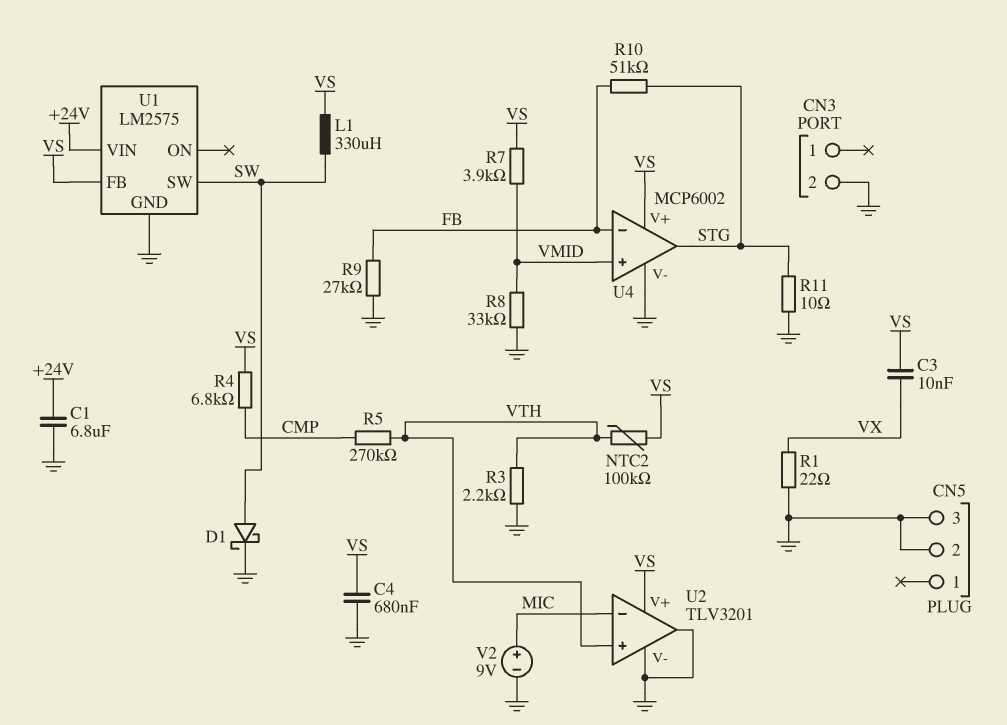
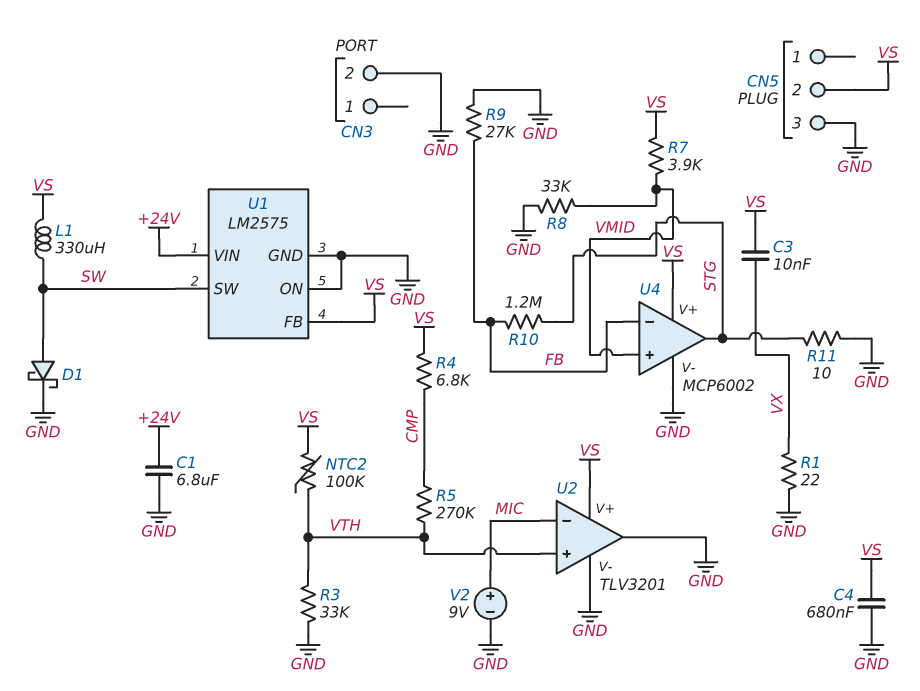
CN5 pin 2: GND -> VS
R3: 2.2k (GND, VTH) -> 33k (GND, VTH)
R10: 51k (FB, STG) -> 1.2M (FB, STG)
U1 pin ON: none -> GND

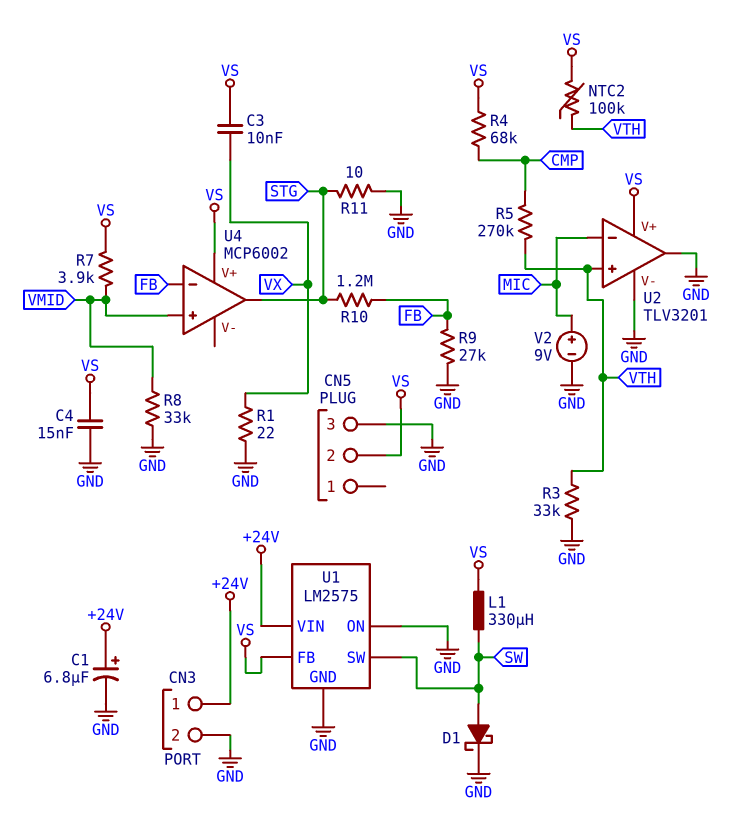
C1: 6.8uF (+24V, GND) -> 6.8uF (plus +24V, minus GND)
C4: 680nF (GND, VS) -> 15nF (GND, VS)
CN3 pin 1: none -> +24V
R4: 6.8k (CMP, VS) -> 68k (CMP, VS)
U4 pin V-: GND -> none

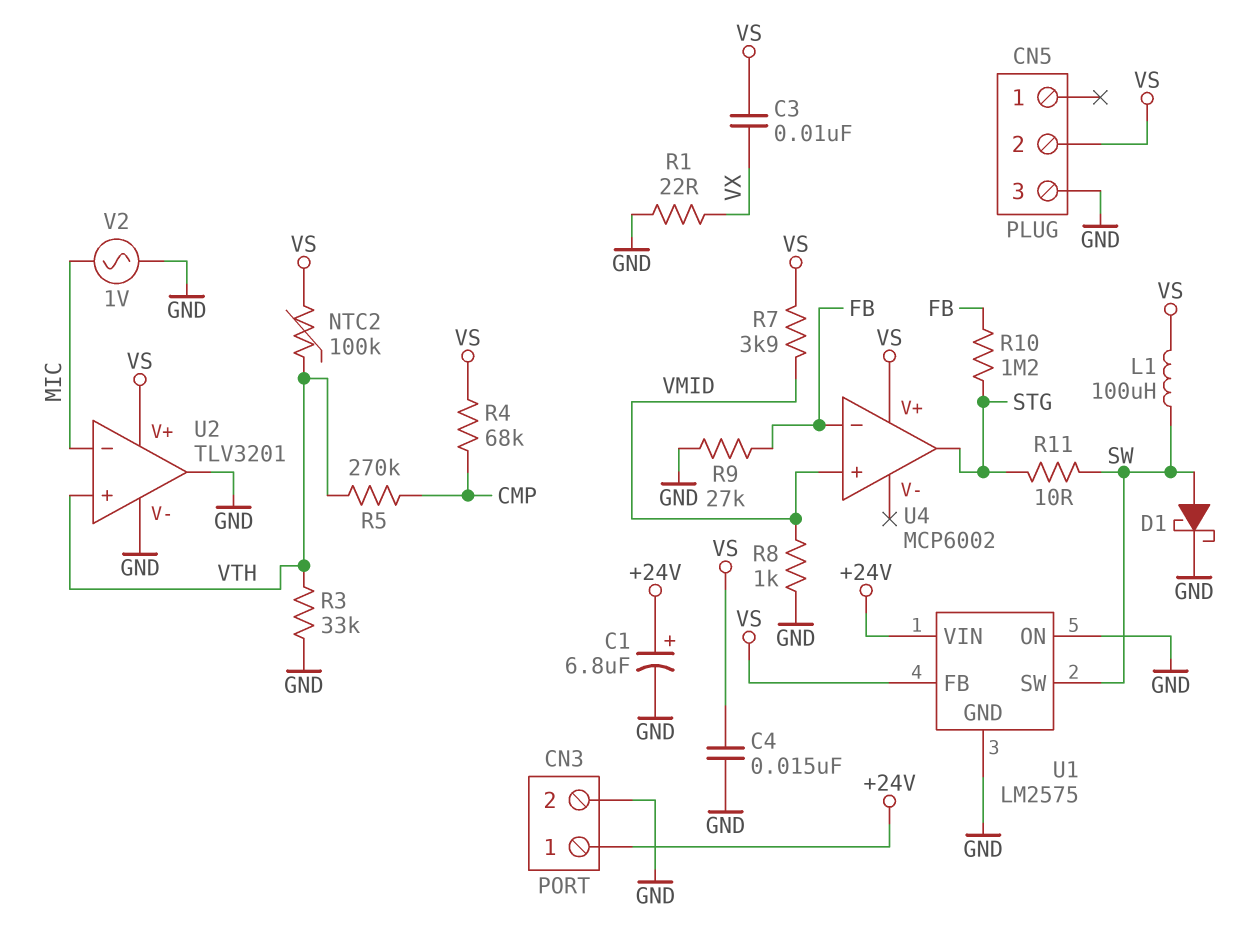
L1: 330uH (SW, VS) -> 100uH (SW, VS)
R8: 33k (GND, VMID) -> 1k (GND, VMID)
R11: 10 (GND, STG) -> 10 (STG, SW)
V2: 9V (plus MIC, minus GND) -> AC 1V (GND, MIC)

